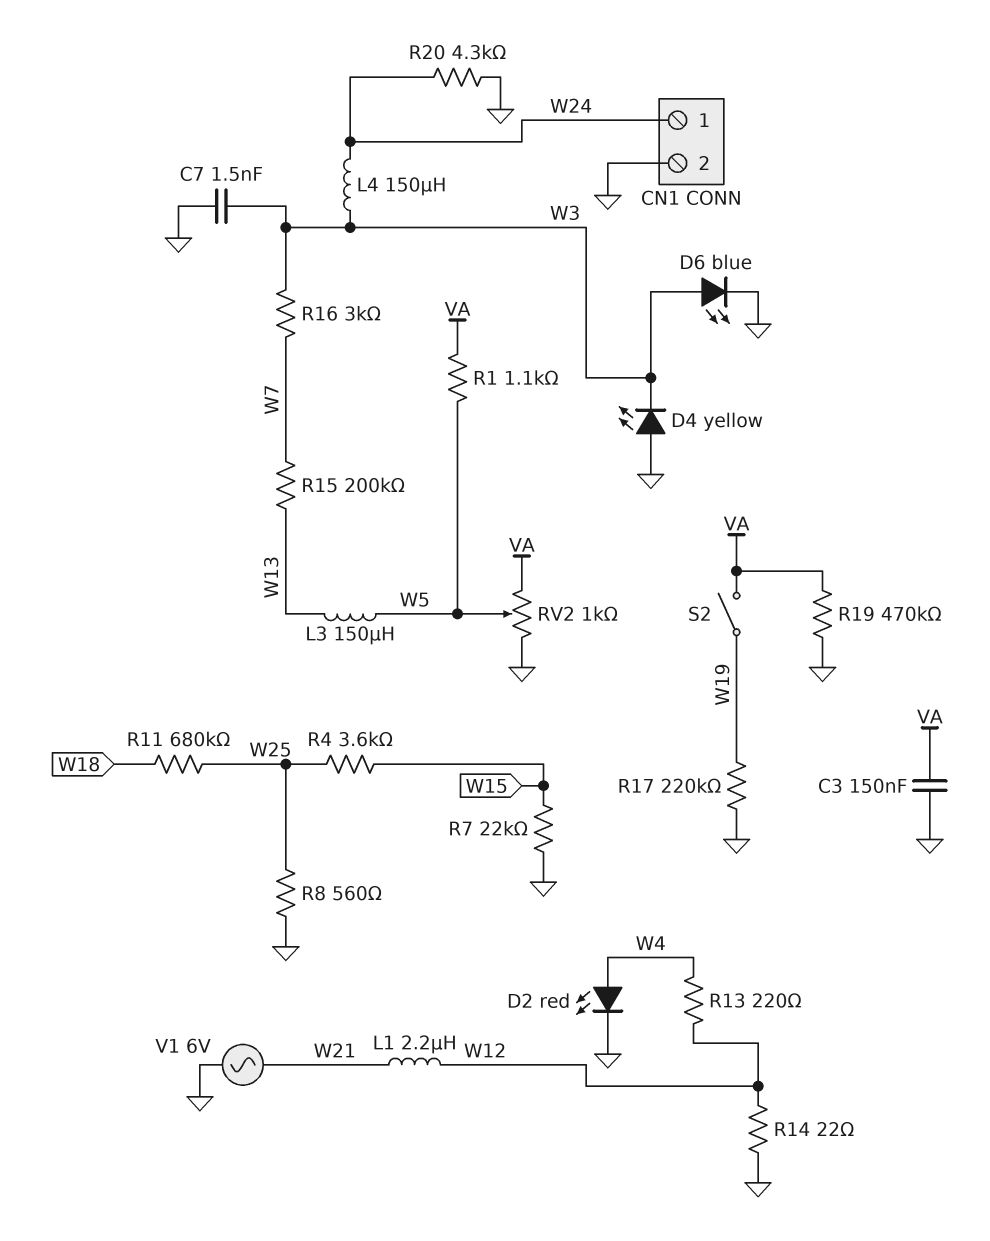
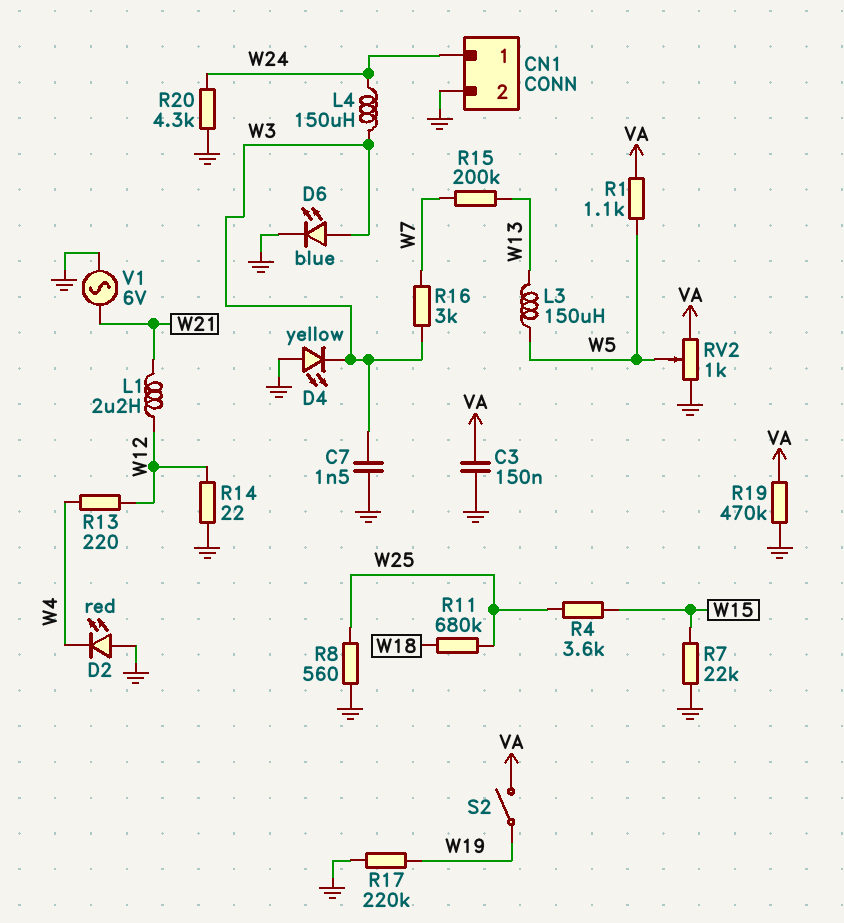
D2: LED red (A W4, K GND) -> LED red (A GND, K W4)

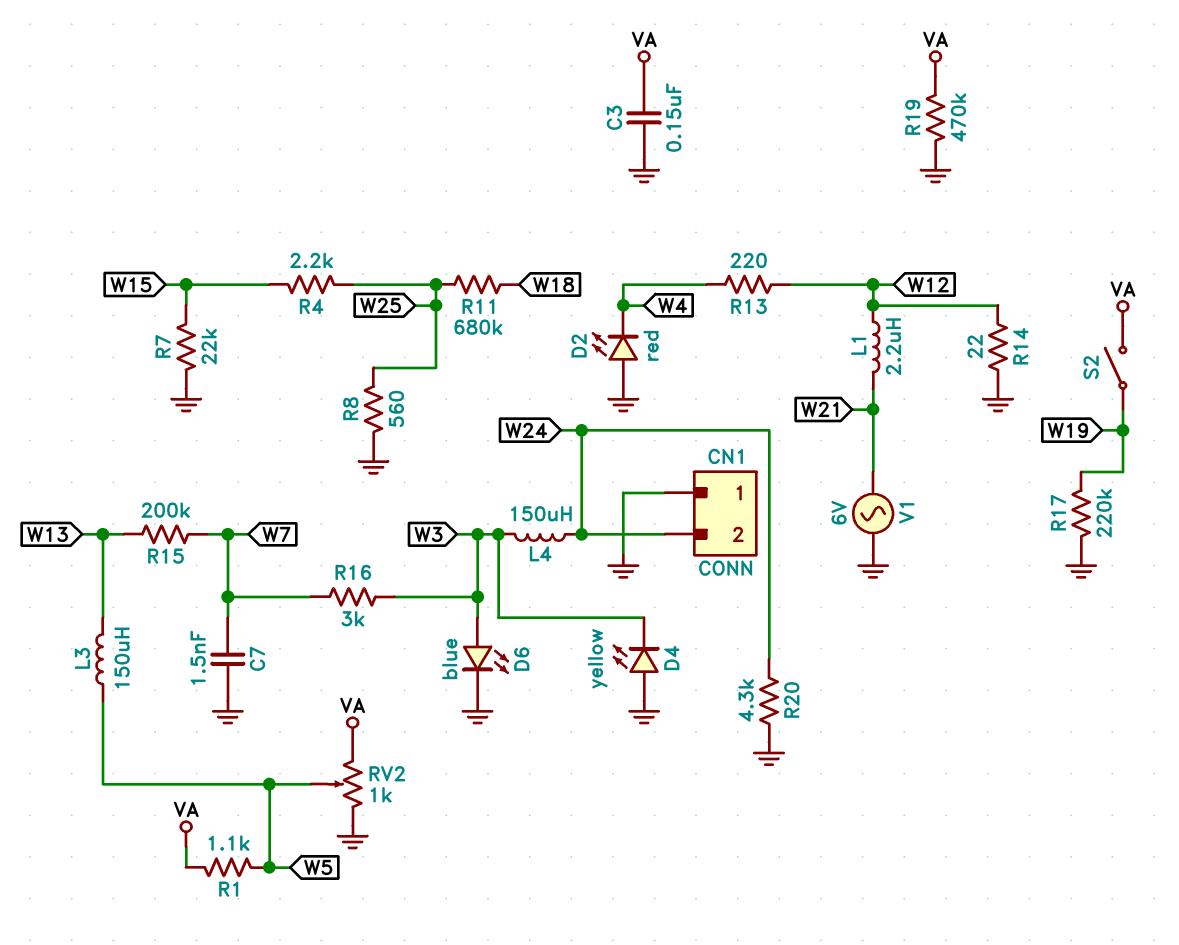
C7: 1.5nF (GND, W3) -> 1.5nF (GND, W7)
CN1 pin 1: W24 -> GND
CN1 pin 2: GND -> W24
R4: 3.6k (W15, W25) -> 2.2k (W15, W25)

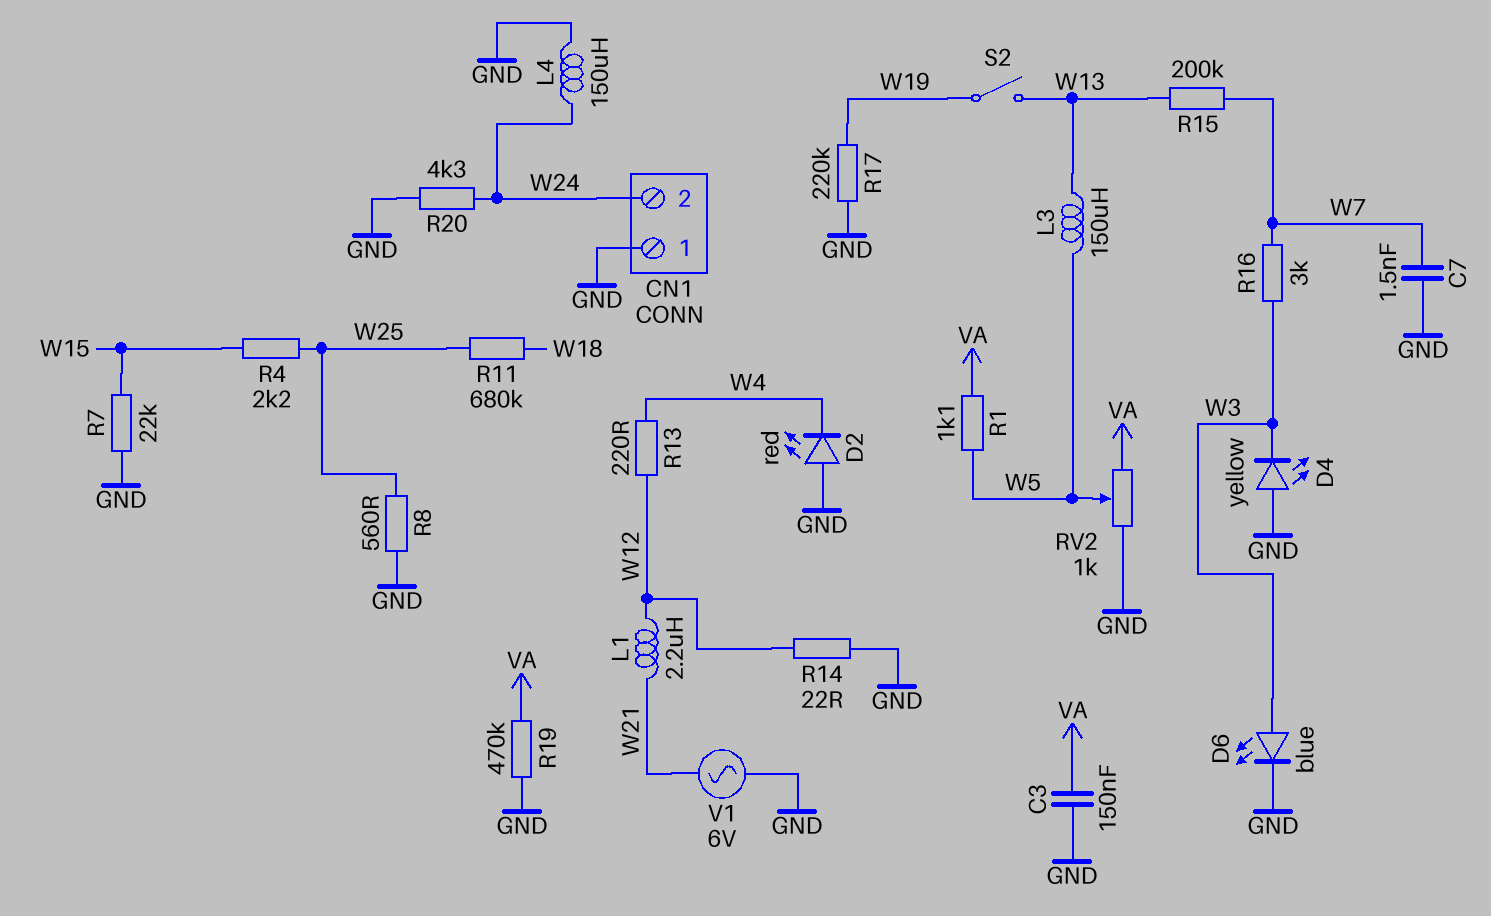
L4: 150uH (W3, W24) -> 150uH (GND, W24)
S2: switch (VA, W19) -> switch (W13, W19)

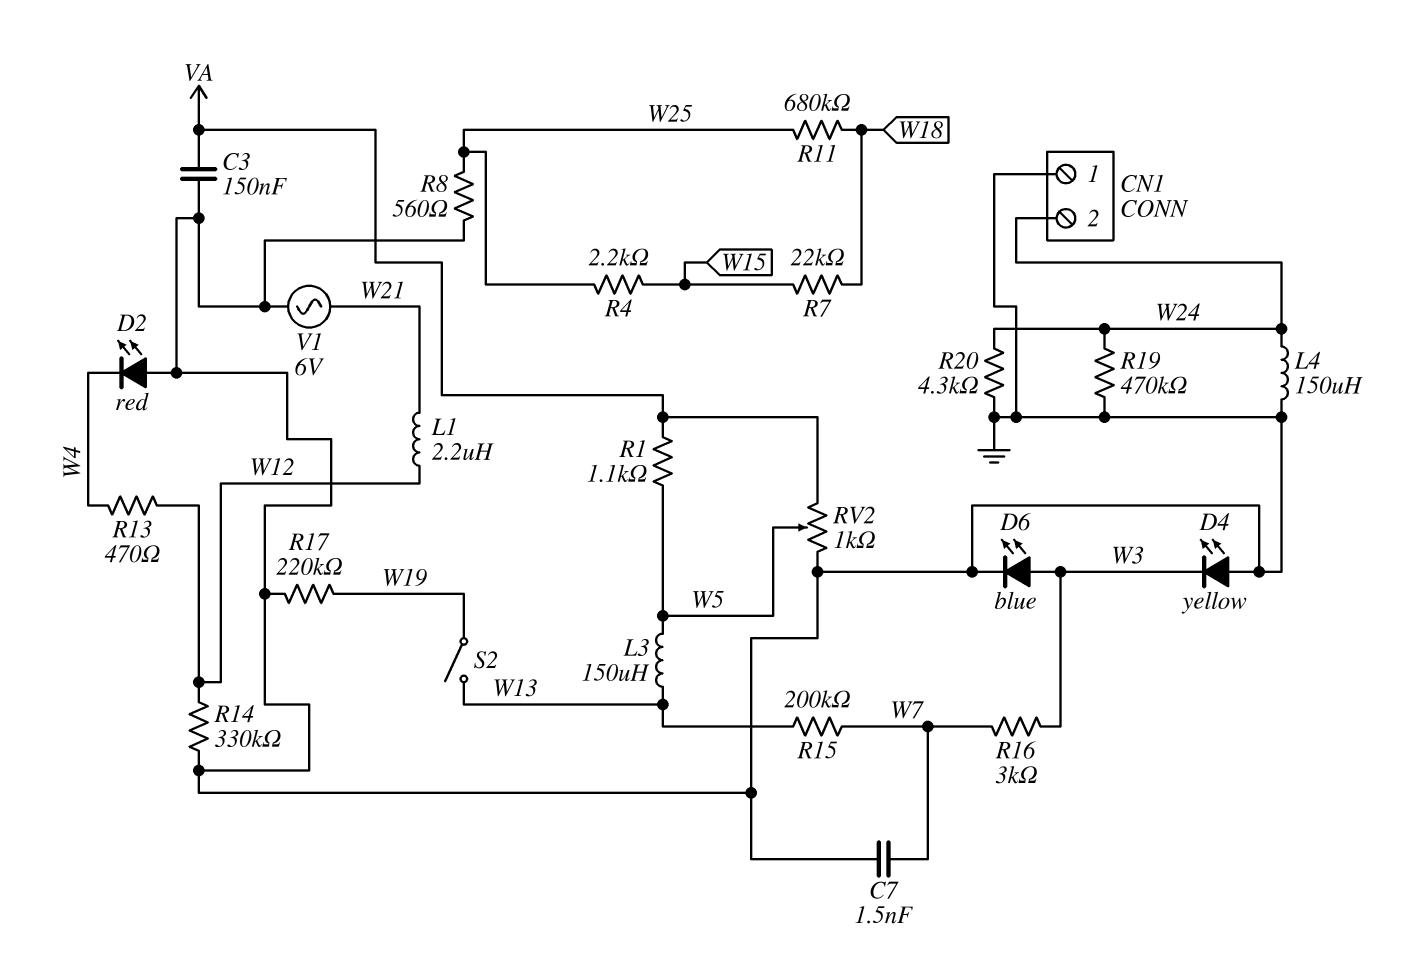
R7: 22k (GND, W15) -> 22k (W15, W18)
R13: 220 (W4, W12) -> 470 (W4, W12)
R14: 22 (GND, W12) -> 330k (GND, W12)
R19: 470k (GND, VA) -> 470k (GND, W24)

